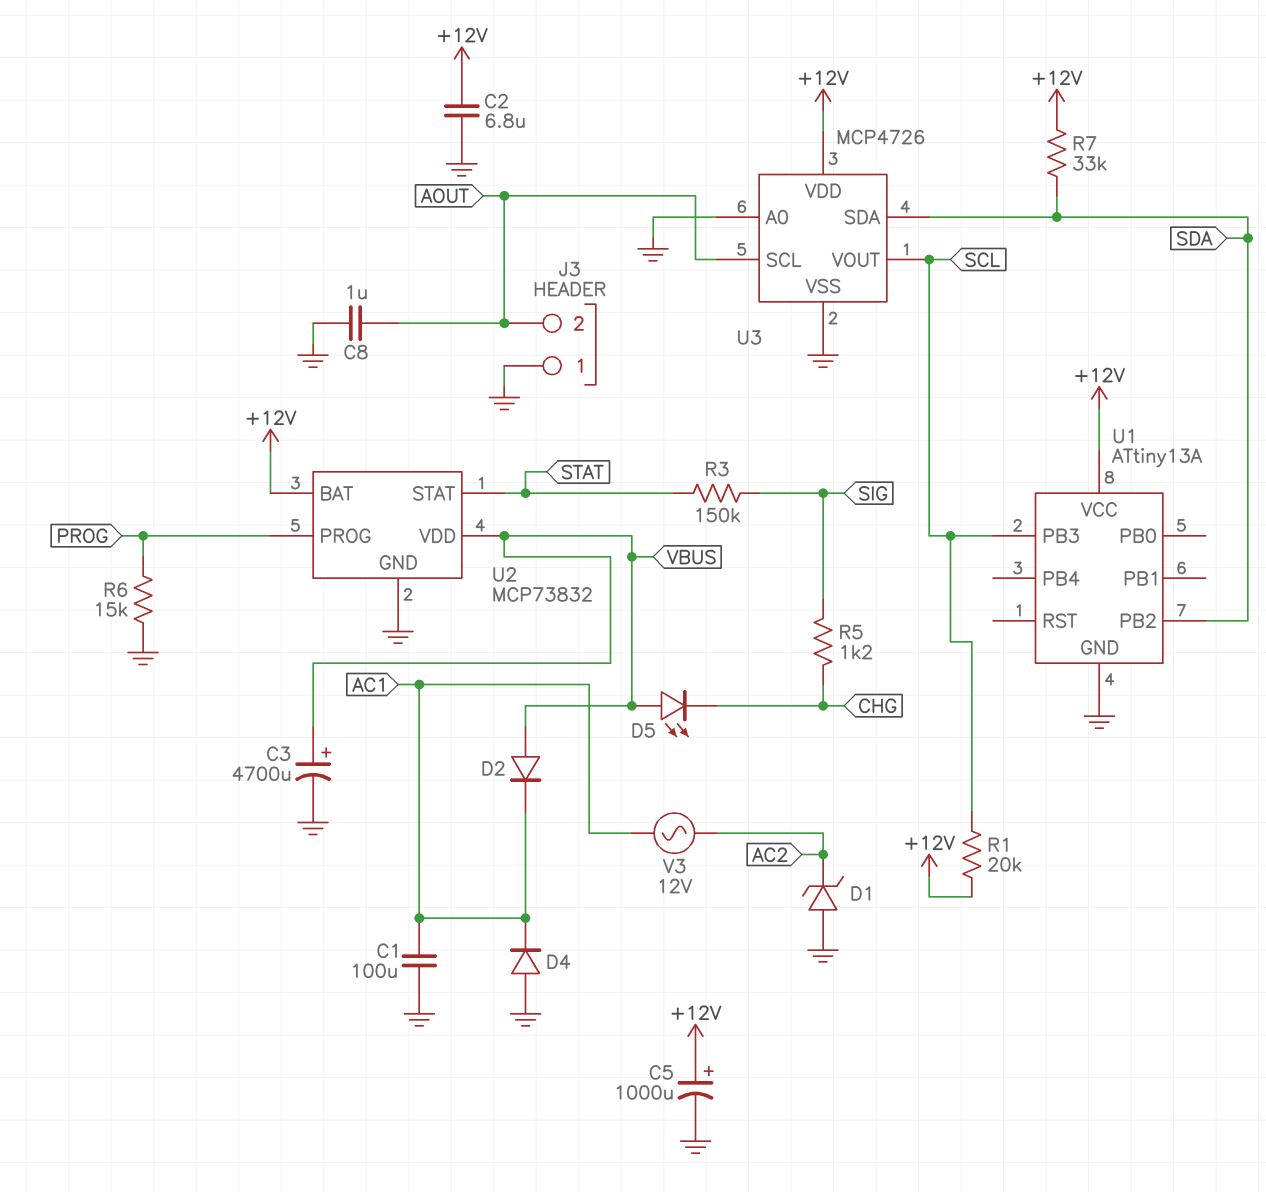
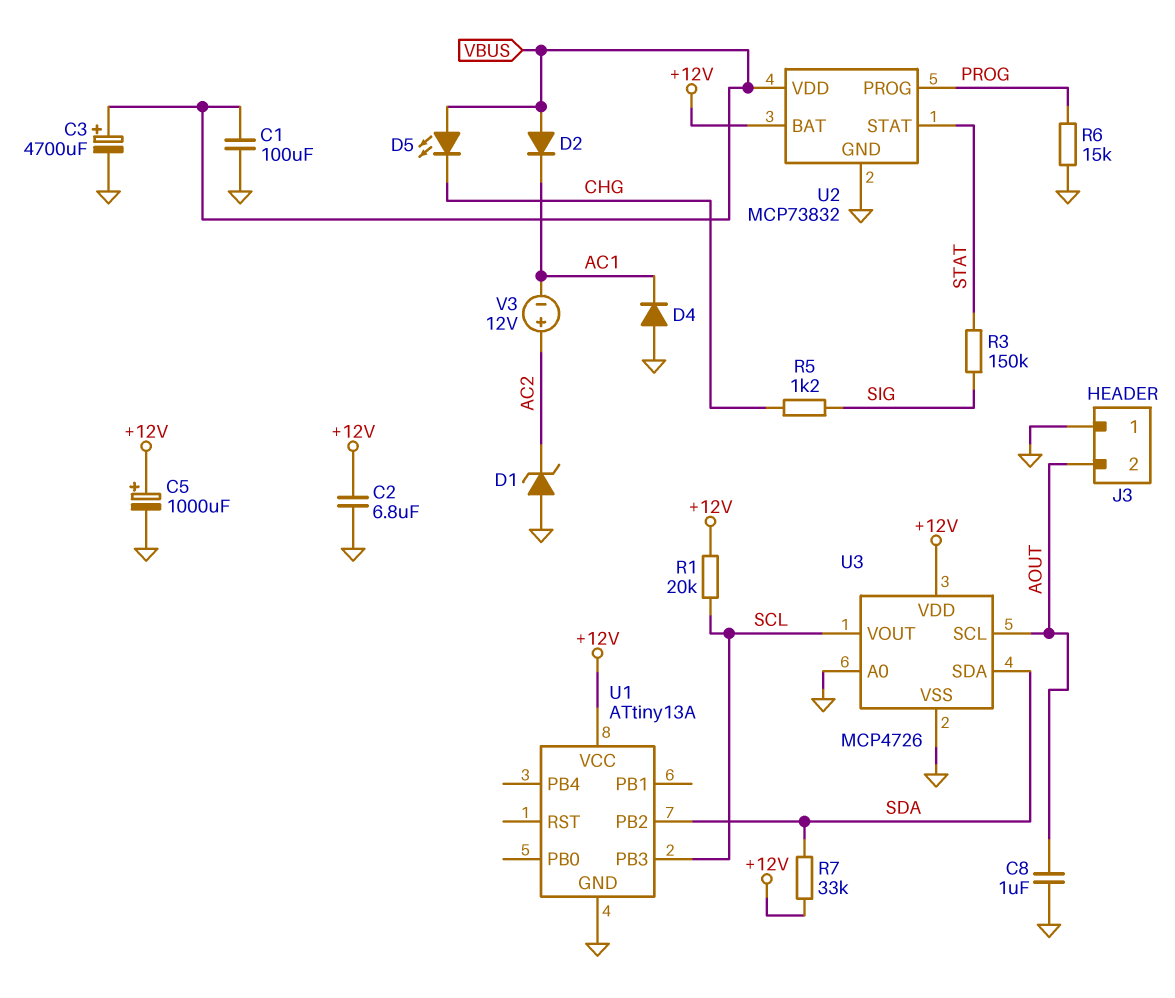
C1: 100uF (AC1, GND) -> 100uF (GND, VBUS)
V3: AC 12V (AC1, AC2) -> 12V (plus AC2, minus AC1)

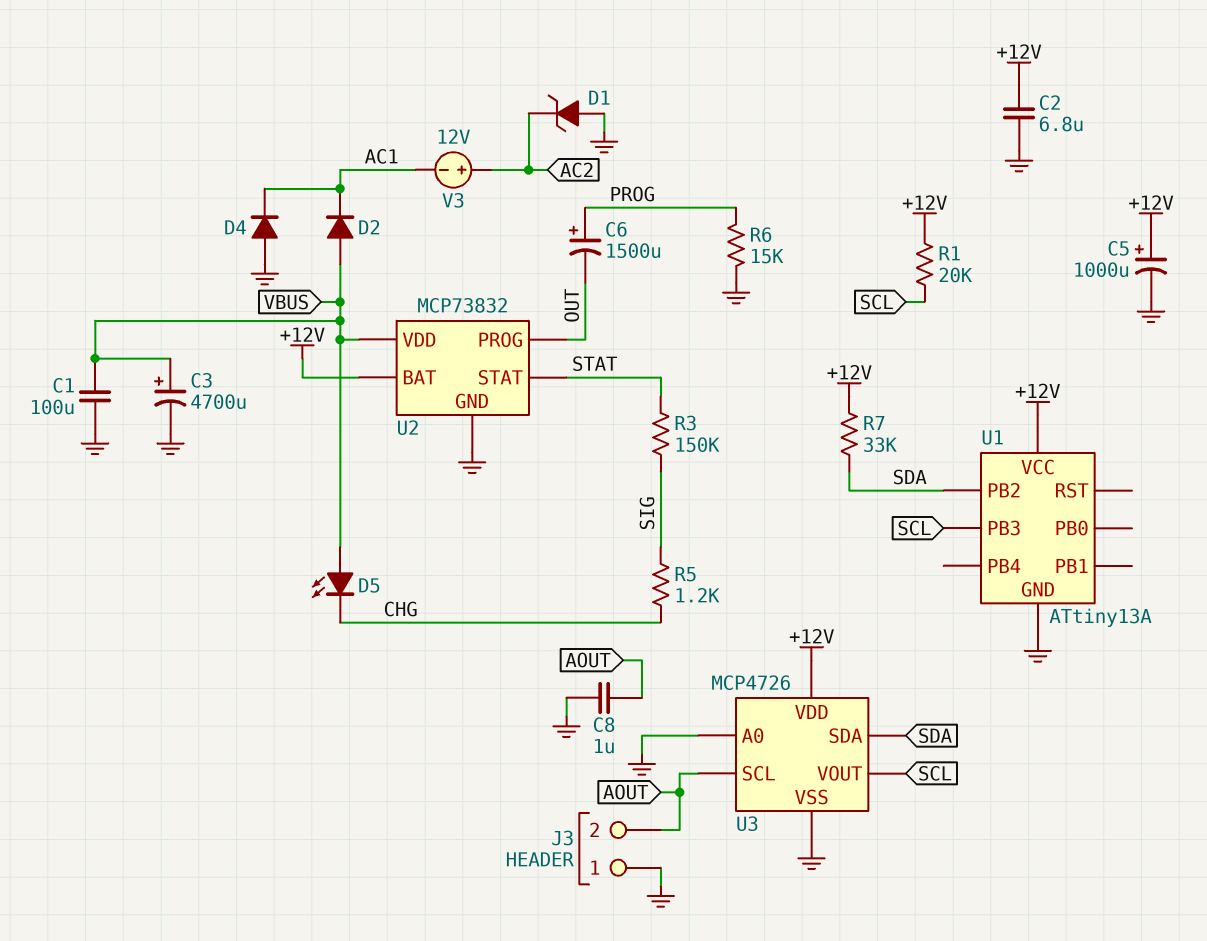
C6: none -> 1500uF (plus PROG, minus OUT)
U2 pin PROG: PROG -> OUT

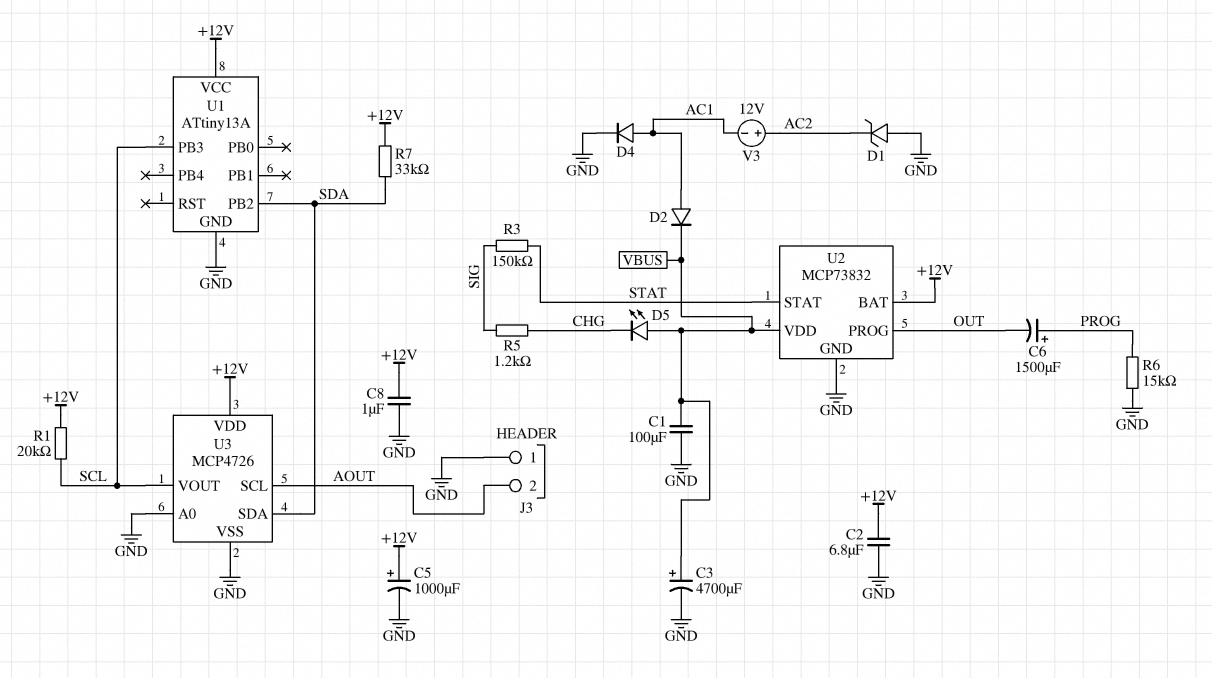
C8: 1uF (AOUT, GND) -> 1uF (+12V, GND)
D2: diode (A VBUS, K AC1) -> diode (A AC1, K VBUS)
D4: diode (A GND, K AC1) -> diode (A AC1, K GND)

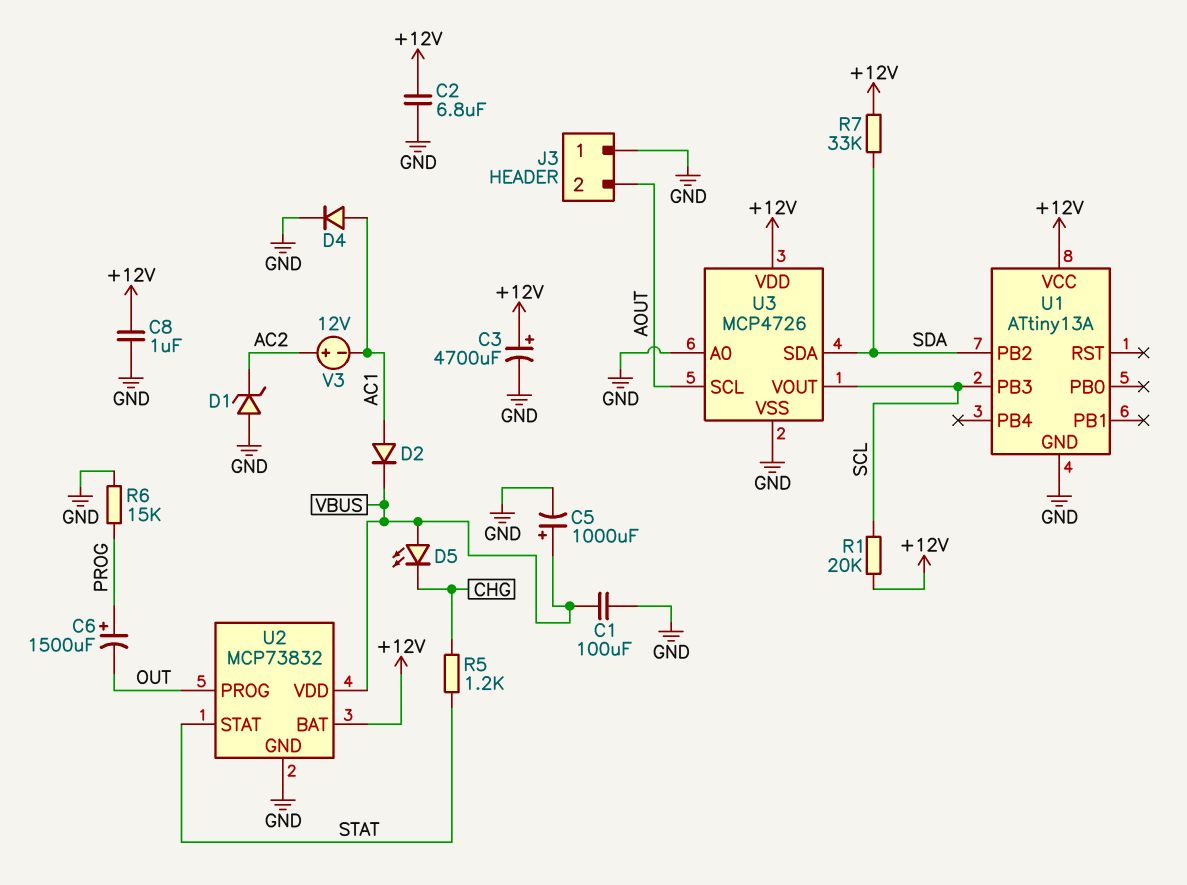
C3: 4700uF (plus VBUS, minus GND) -> 4700uF (plus +12V, minus GND)
C5: 1000uF (plus +12V, minus GND) -> 1000uF (plus VBUS, minus GND)
R3: 150k (SIG, STAT) -> none
R5: 1.2k (CHG, SIG) -> 1.2k (CHG, STAT)

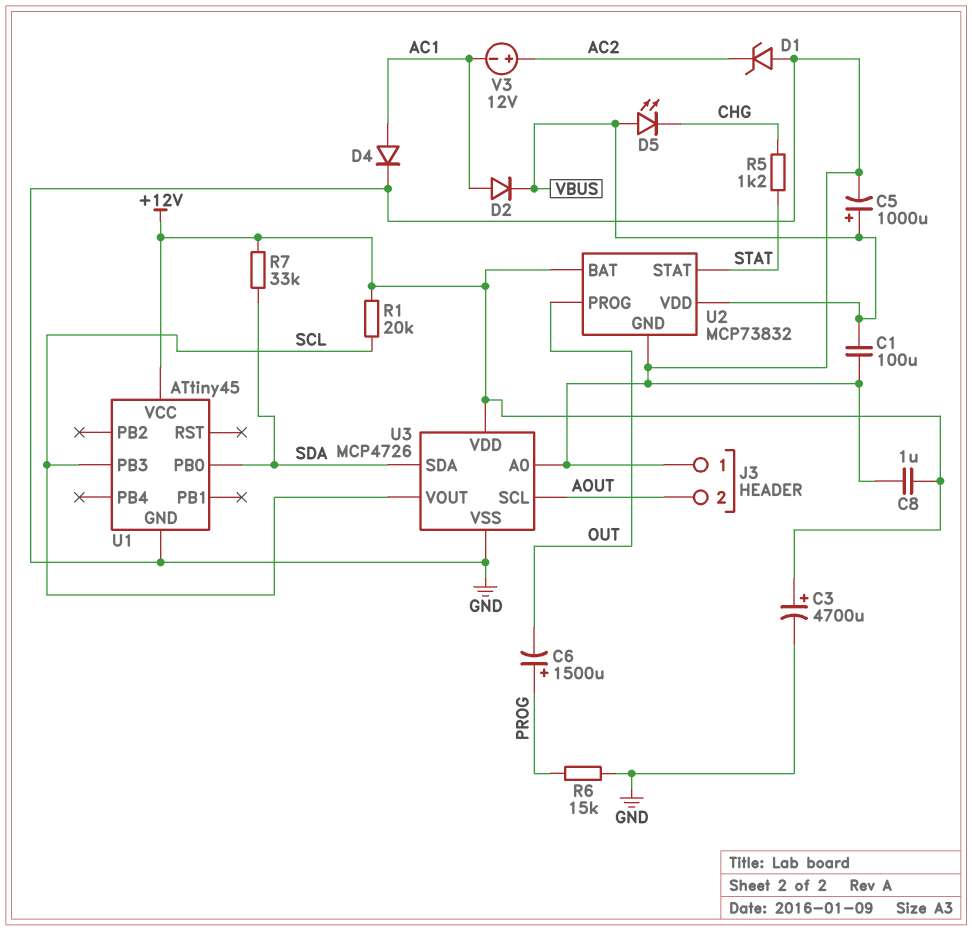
C2: 6.8uF (+12V, GND) -> none
U1: ATtiny13A -> ATtiny45
U1 pin PB0: none -> SDA
U1 pin PB2: SDA -> none

